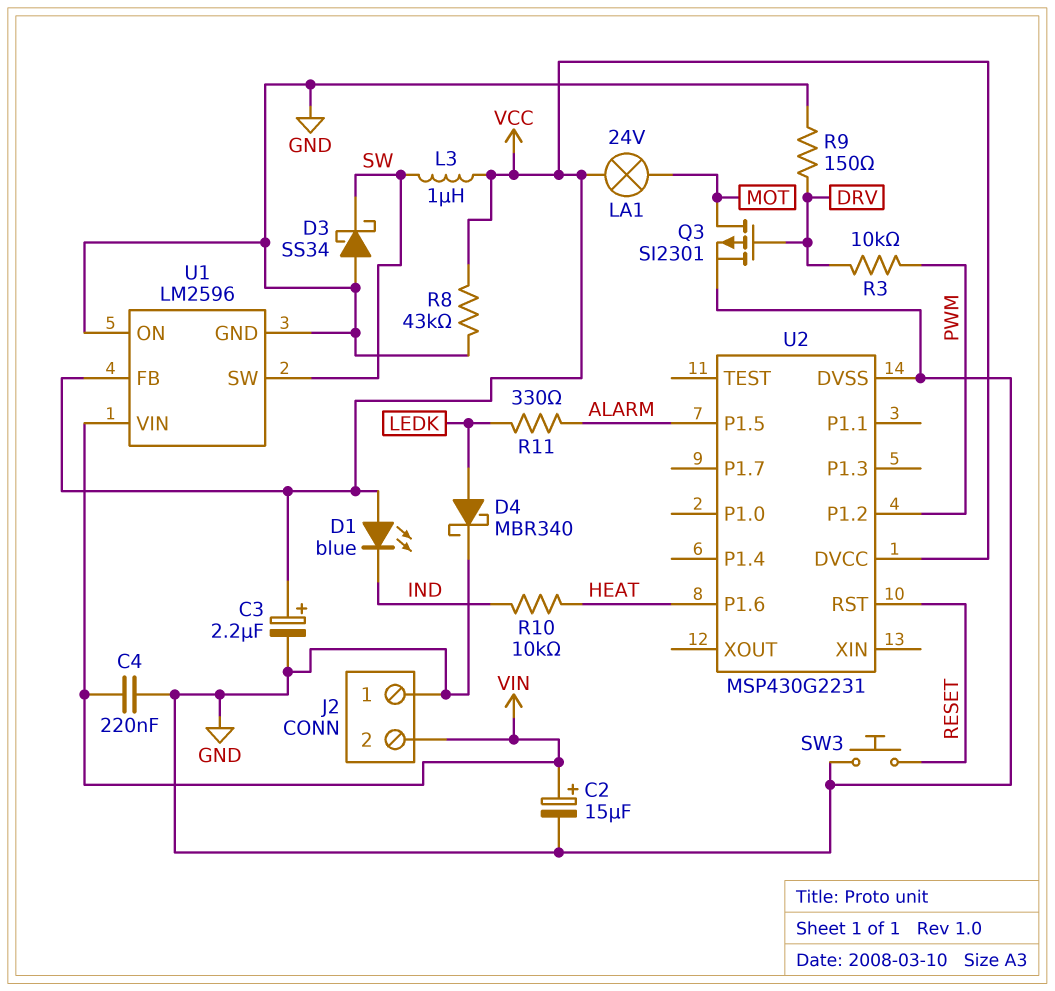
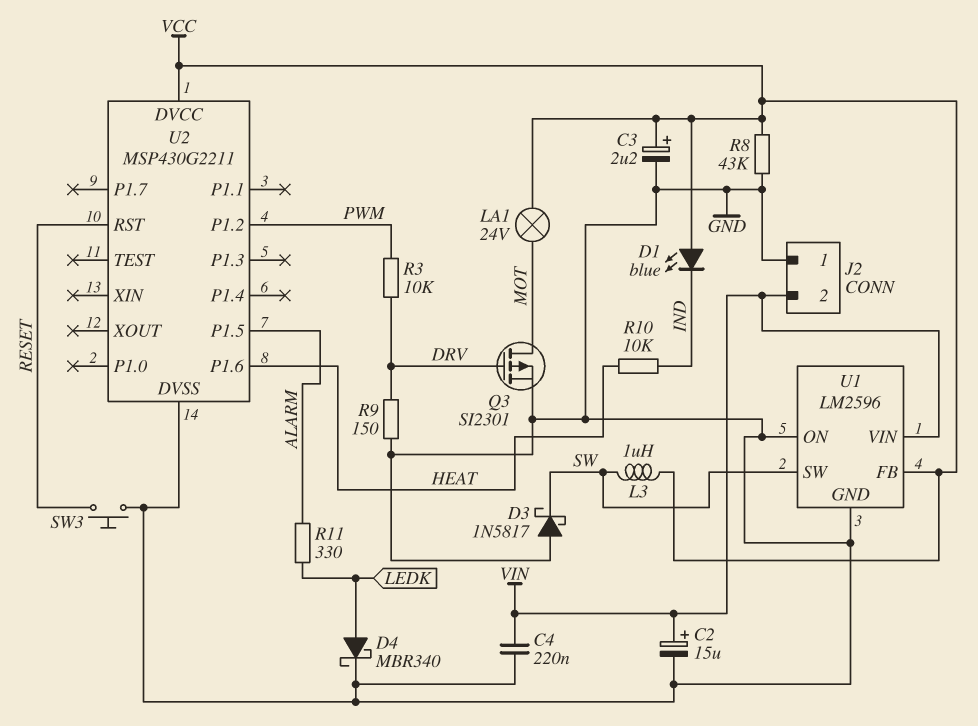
D3: schottky SS34 (A GND, K SW) -> schottky 1N5817 (A GND, K SW)
U2: MSP430G2231 -> MSP430G2211

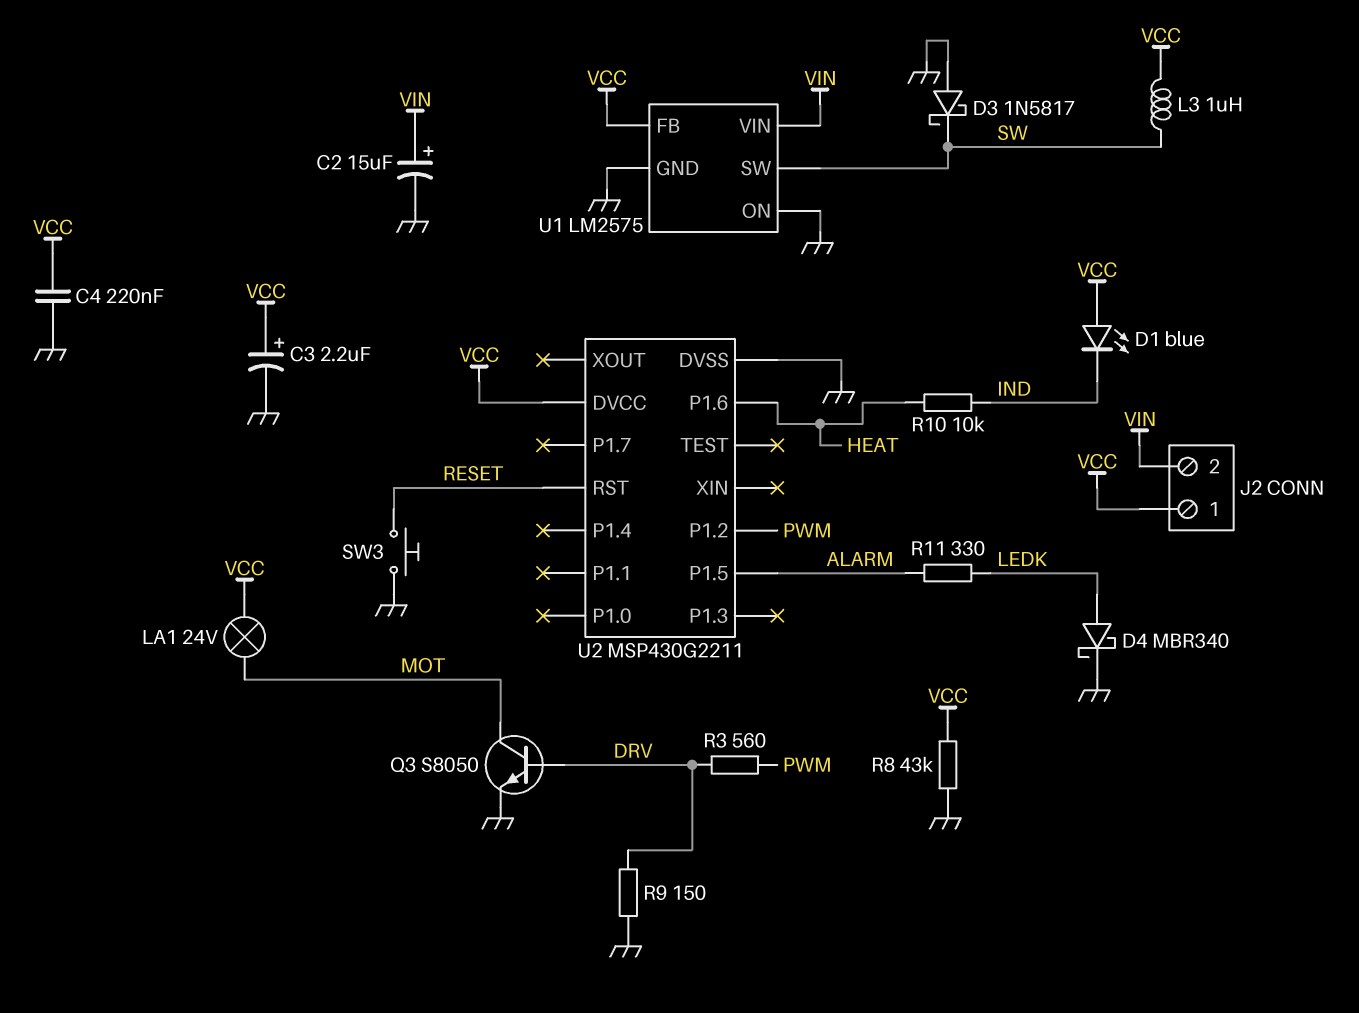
C4: 220nF (GND, VIN) -> 220nF (GND, VCC)
J2 pin 1: GND -> VCC
Q3: PMOS SI2301 (G DRV, D MOT, S GND) -> NPN S8050 (B DRV, C MOT, E GND)
R3: 10k (DRV, PWM) -> 560 (DRV, PWM)
U1: LM2596 -> LM2575

